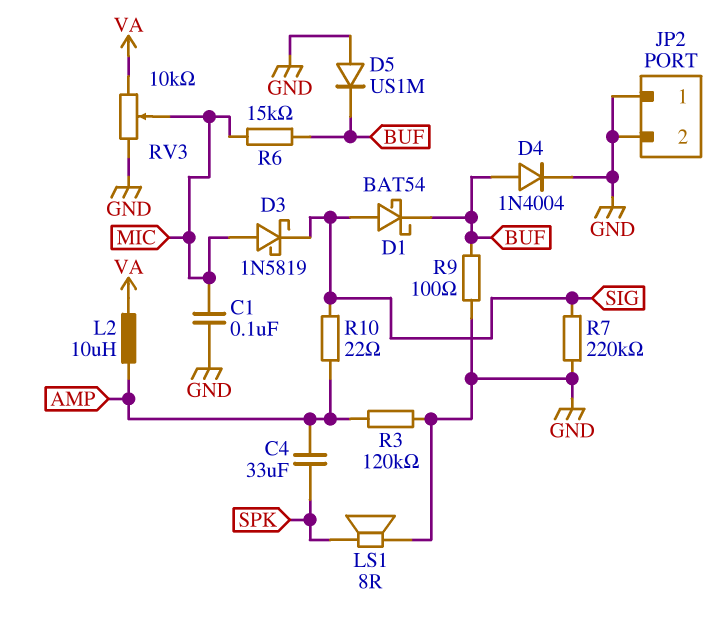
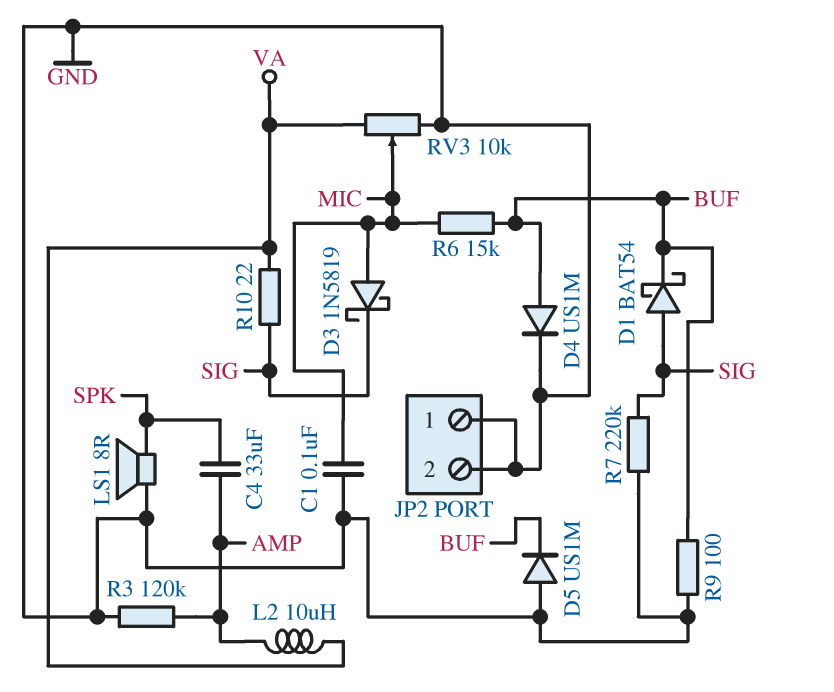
D4: diode 1N4004 (A BUF, K GND) -> diode US1M (A BUF, K GND)
R10: 22 (AMP, SIG) -> 22 (SIG, VA)

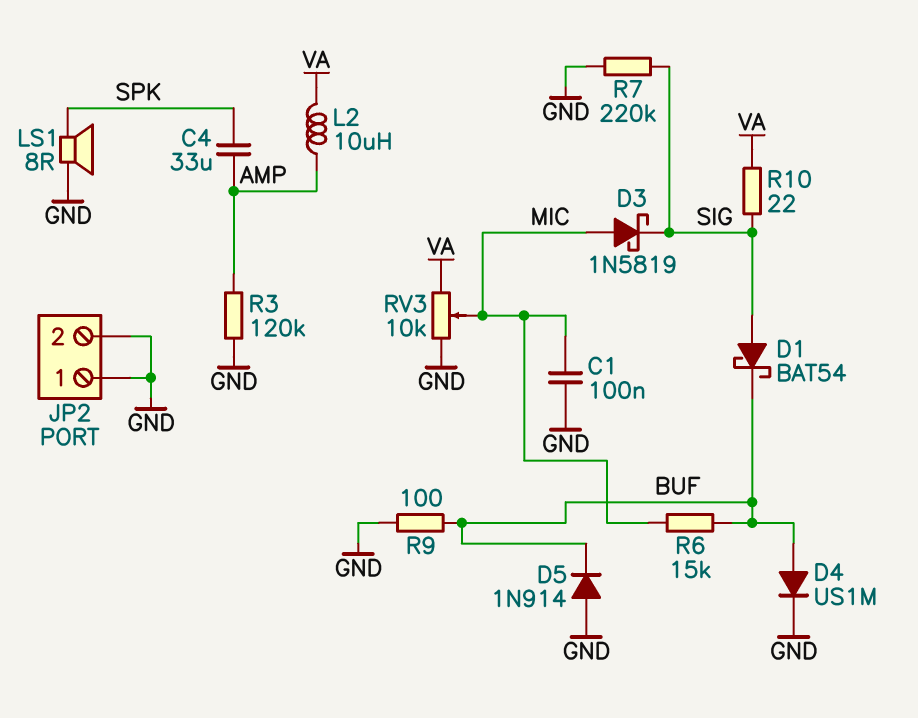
D5: diode US1M (A GND, K BUF) -> diode 1N914 (A GND, K BUF)

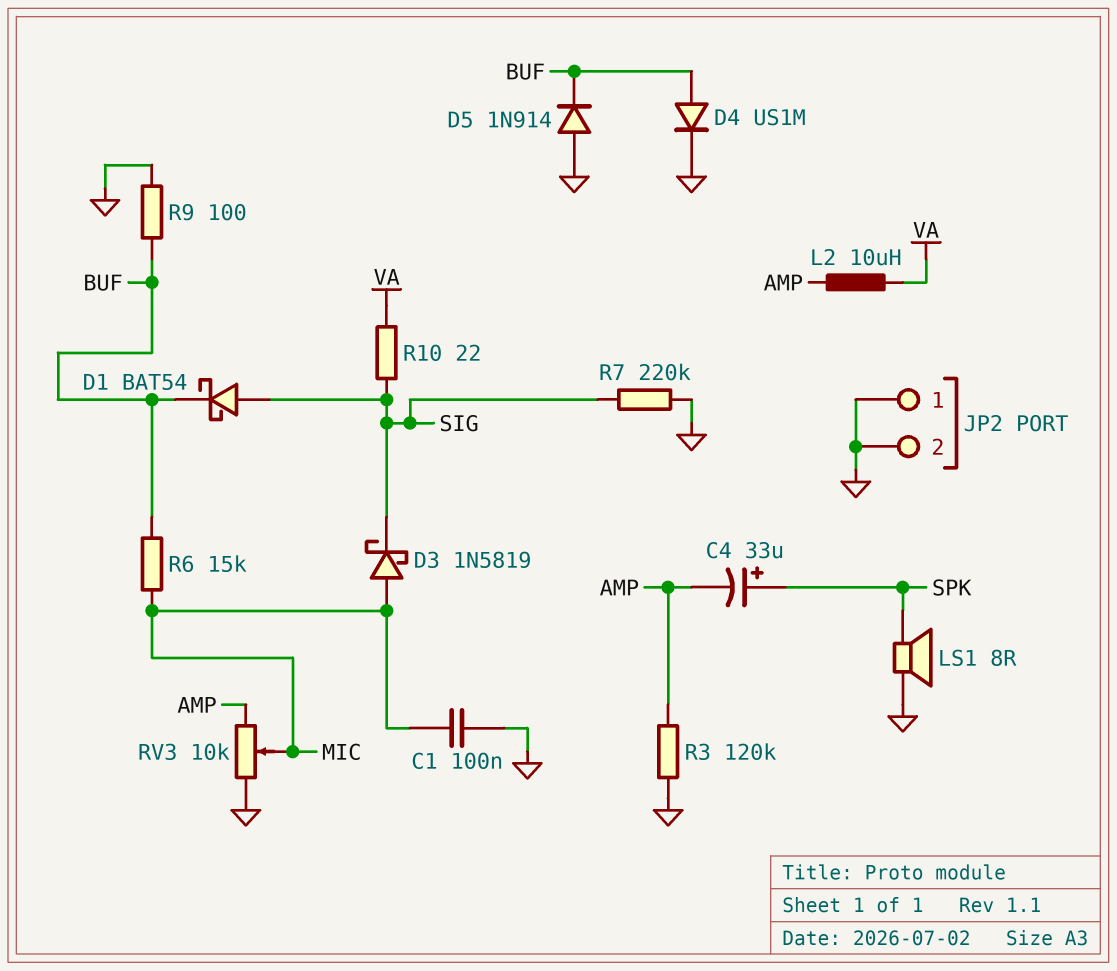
C4: 33uF (AMP, SPK) -> 33uF (plus SPK, minus AMP)
RV3: 10k (GND, VA, wiper MIC) -> 10k (AMP, GND, wiper MIC)

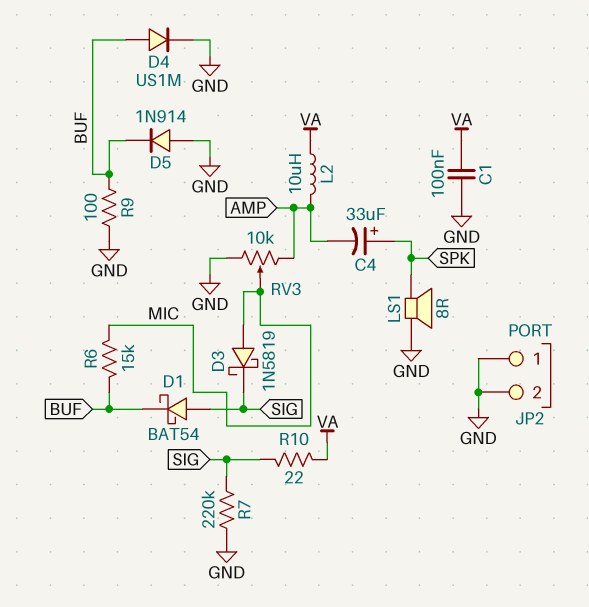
C1: 100nF (GND, MIC) -> 100nF (GND, VA)
R3: 120k (AMP, GND) -> none

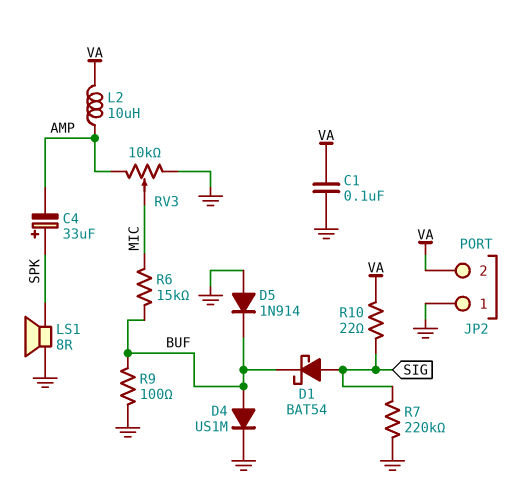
D3: schottky 1N5819 (A MIC, K SIG) -> none
JP2 pin 2: GND -> VA

